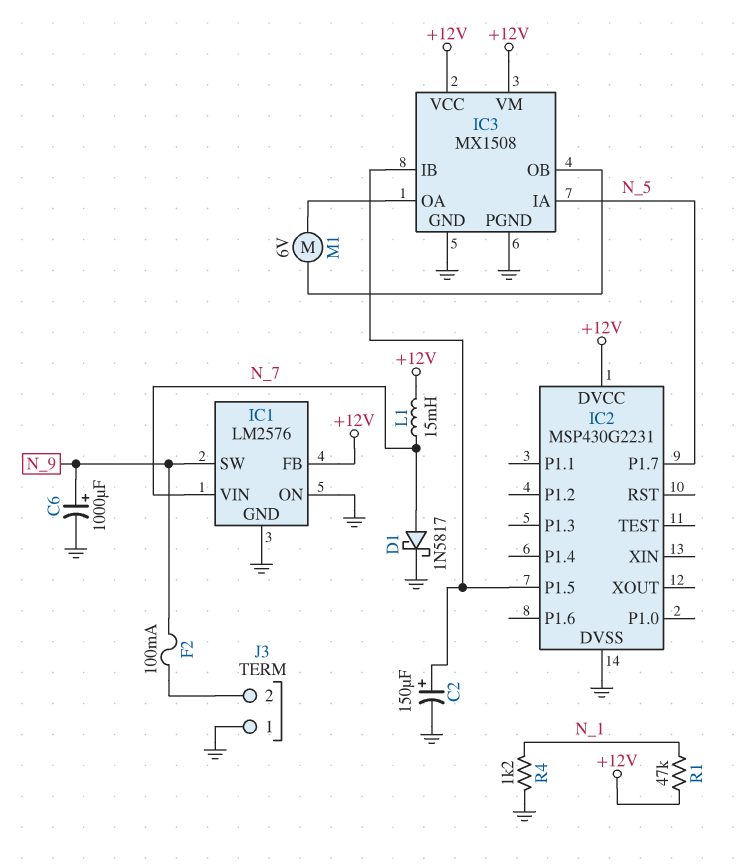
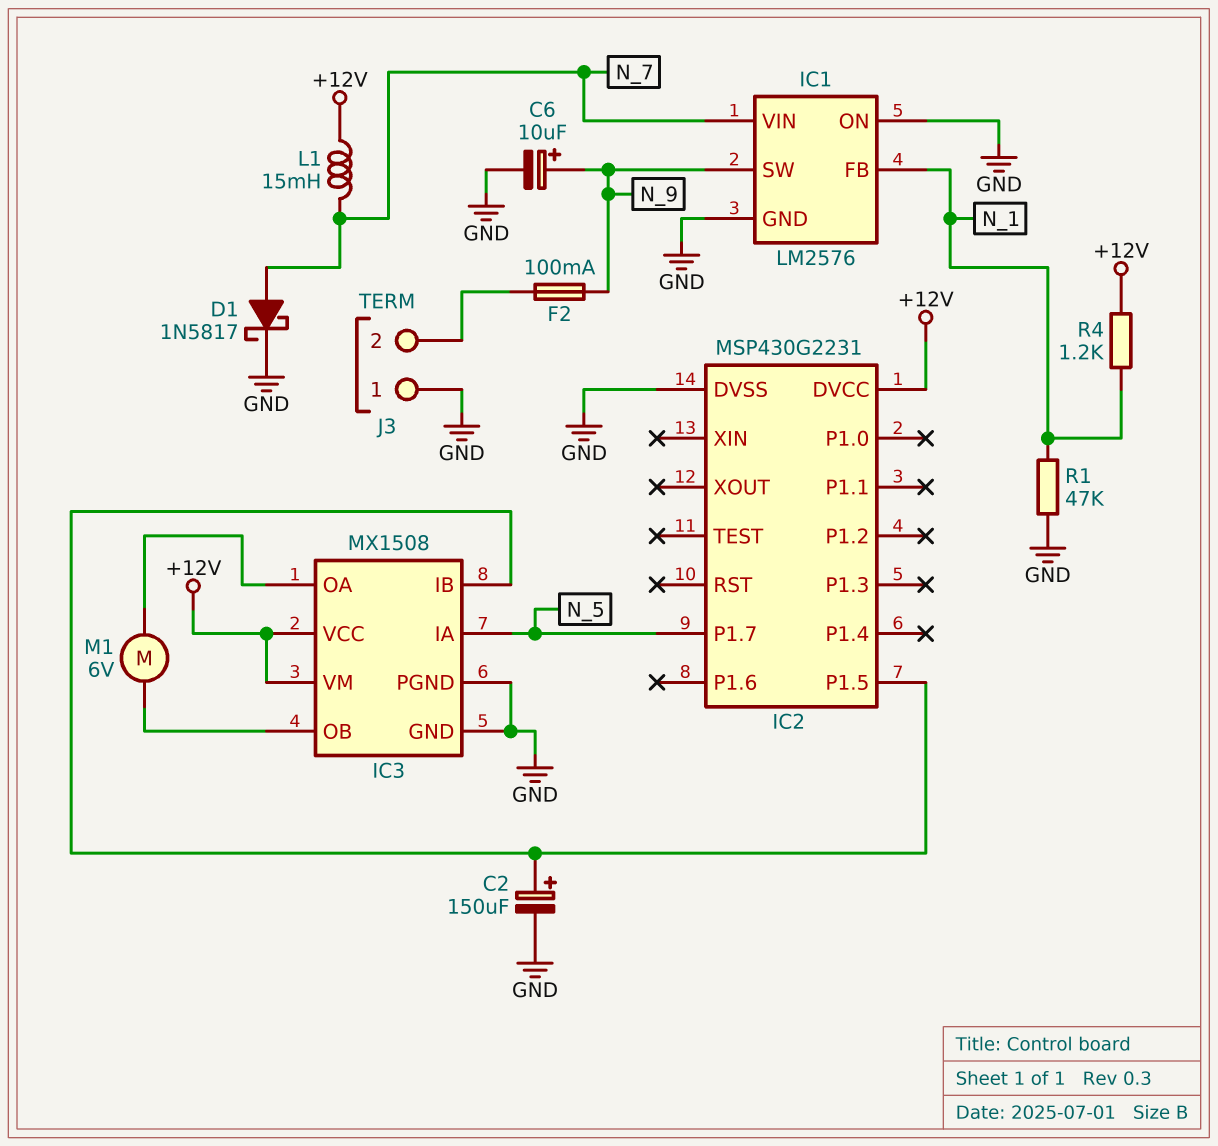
C6: 1000uF (plus N_9, minus GND) -> 10uF (plus N_9, minus GND)
IC1 pin FB: +12V -> N_1
R1: 47k (+12V, N_1) -> 47k (GND, N_1)
R4: 1.2k (GND, N_1) -> 1.2k (+12V, N_1)

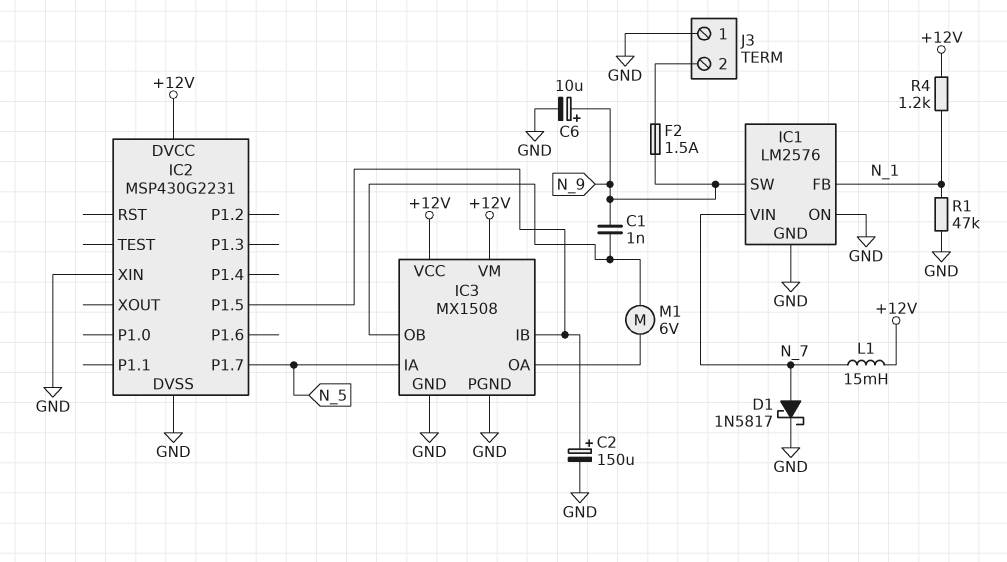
C1: none -> 1nF (IC3/OB, N_9)
F2: 100mA (J3/2, N_9) -> 1.5A (J3/2, N_9)
IC2 pin XIN: none -> GND

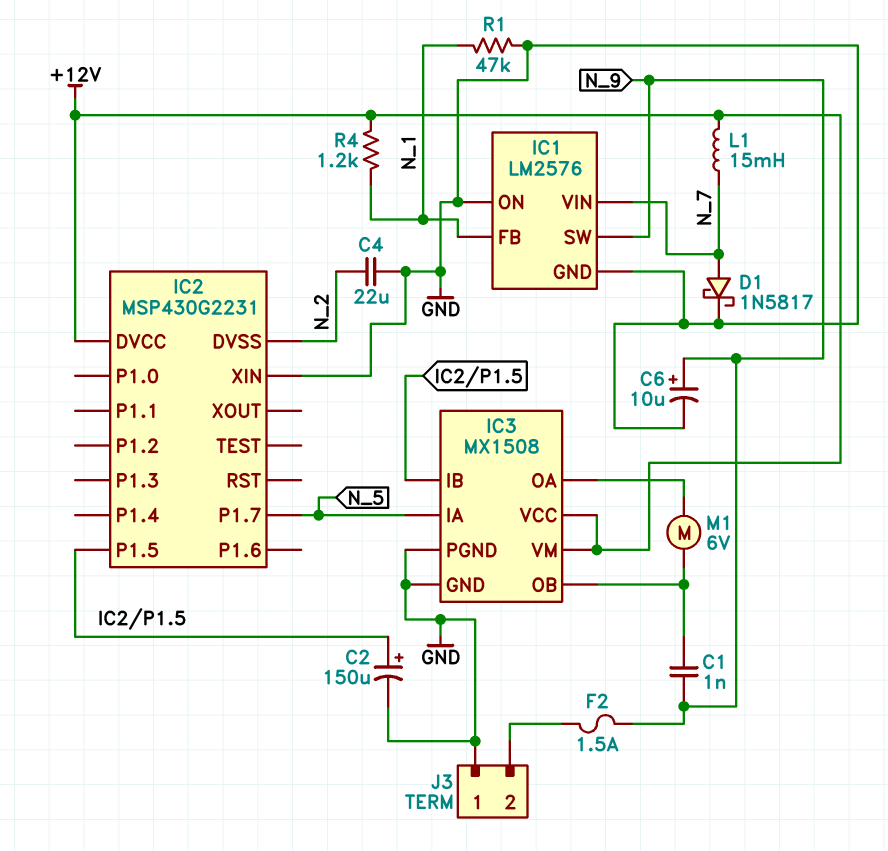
C4: none -> 22uF (GND, N_2)
IC2 pin DVSS: GND -> N_2

